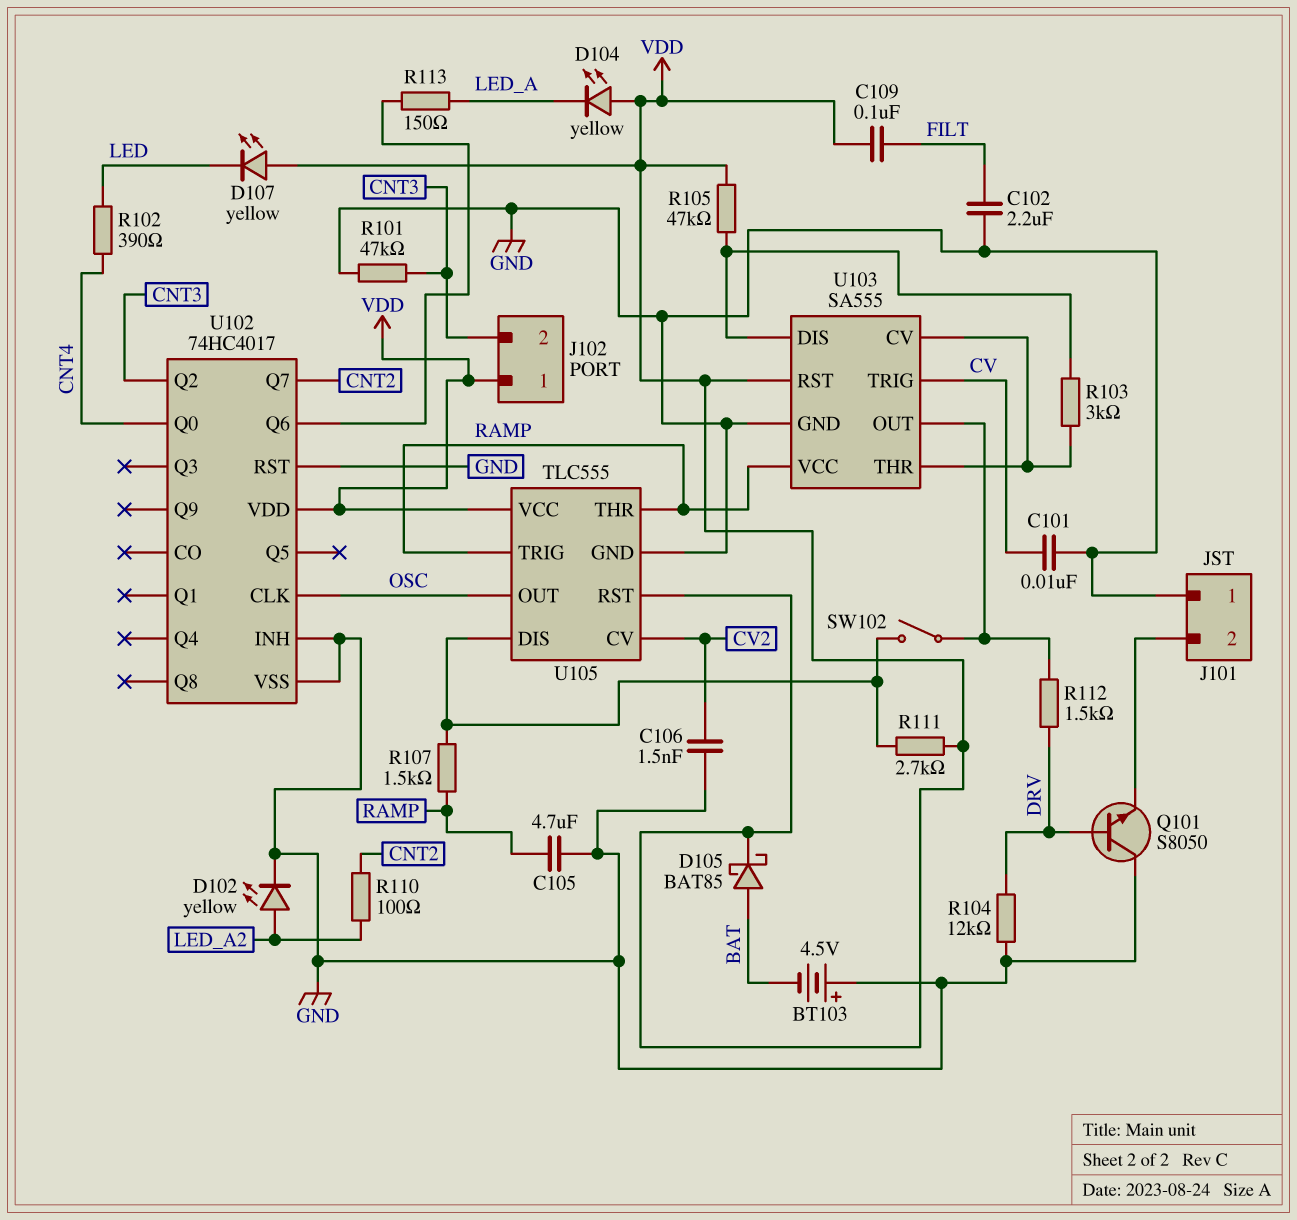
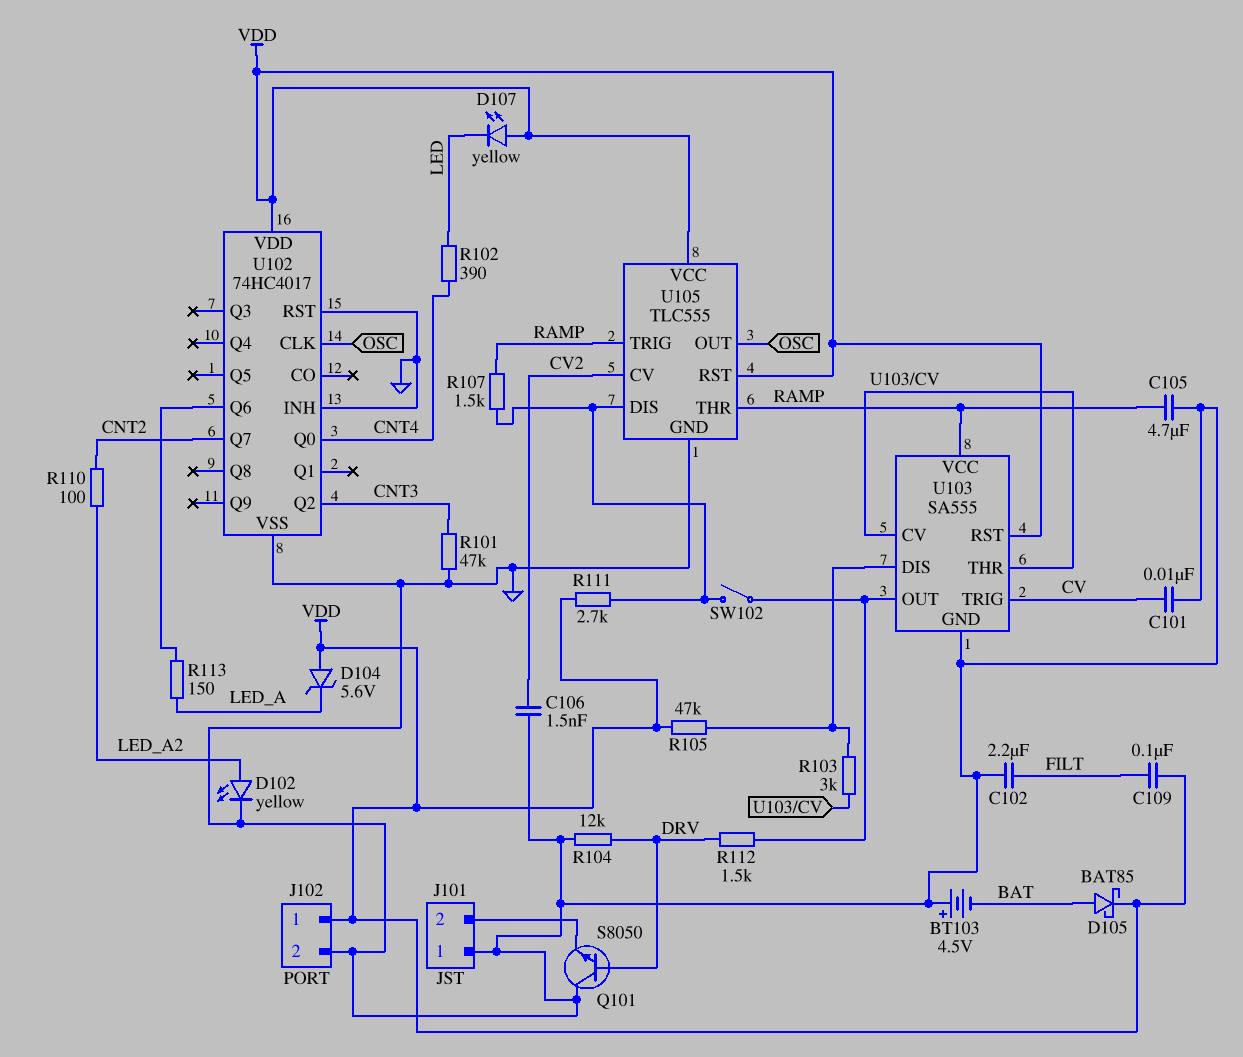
D104: LED yellow (A VDD, K LED_A) -> zener 5.6V (A VDD, K LED_A)
J102 pin 2: CNT3 -> GND

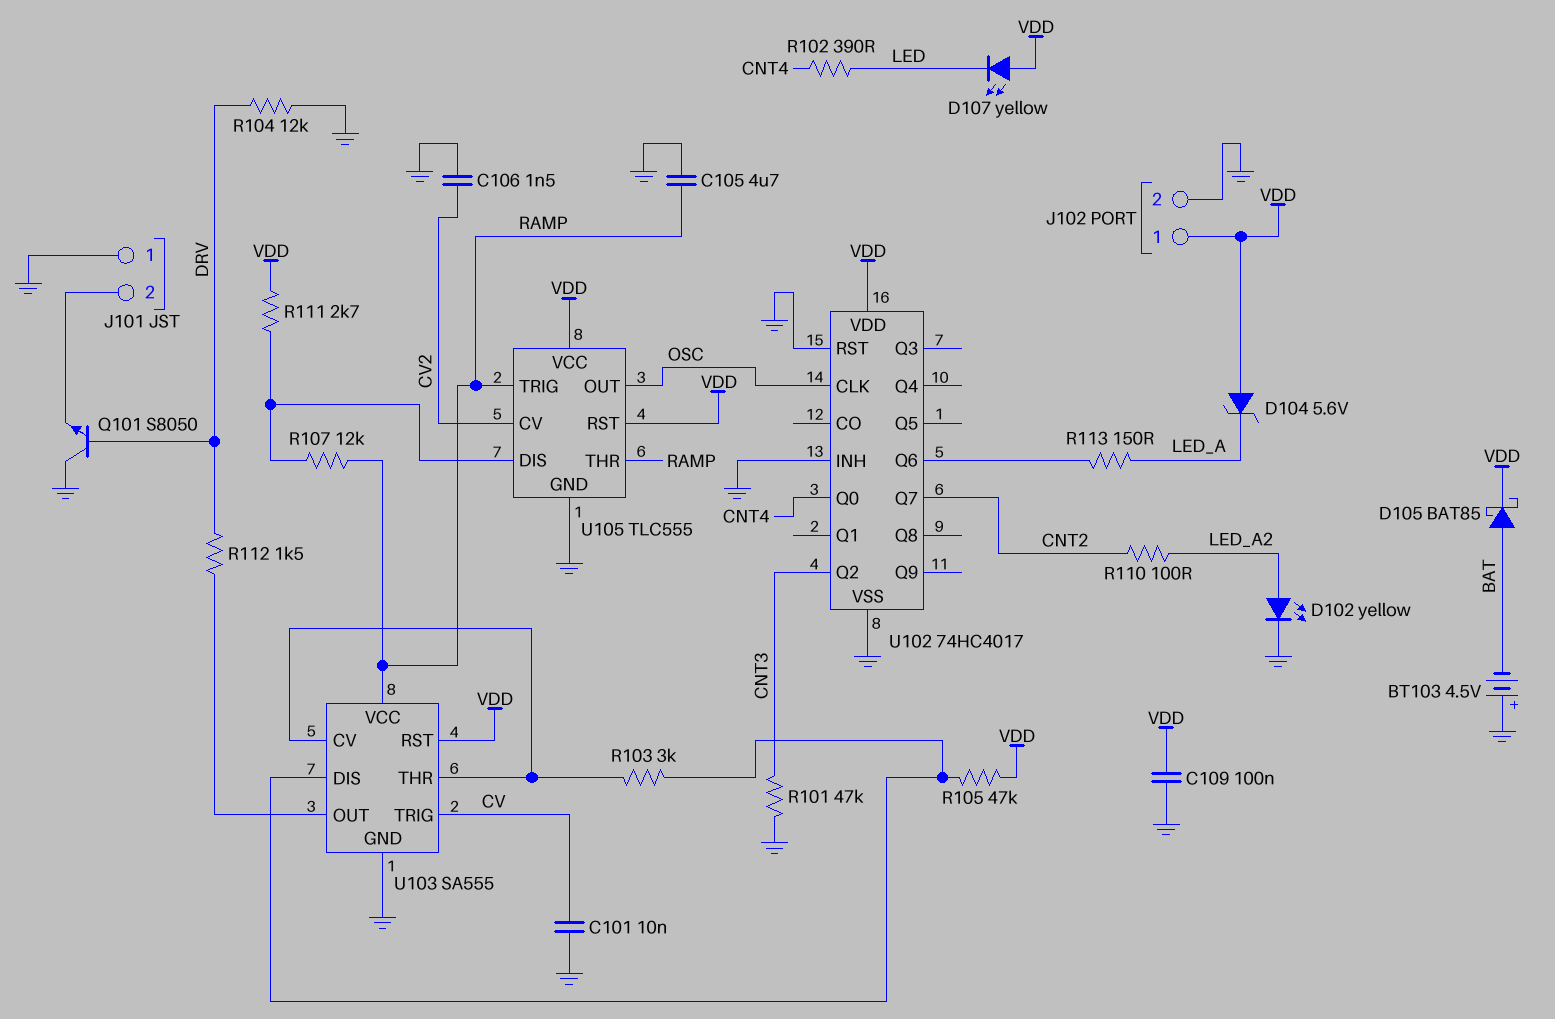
C102: 2.2uF (FILT, GND) -> none
C109: 100nF (FILT, VDD) -> 100nF (GND, VDD)
R107: 1.5k (RAMP, U105/DIS) -> 12k (RAMP, U105/DIS)
SW102: switch (U103/OUT, U105/DIS) -> none

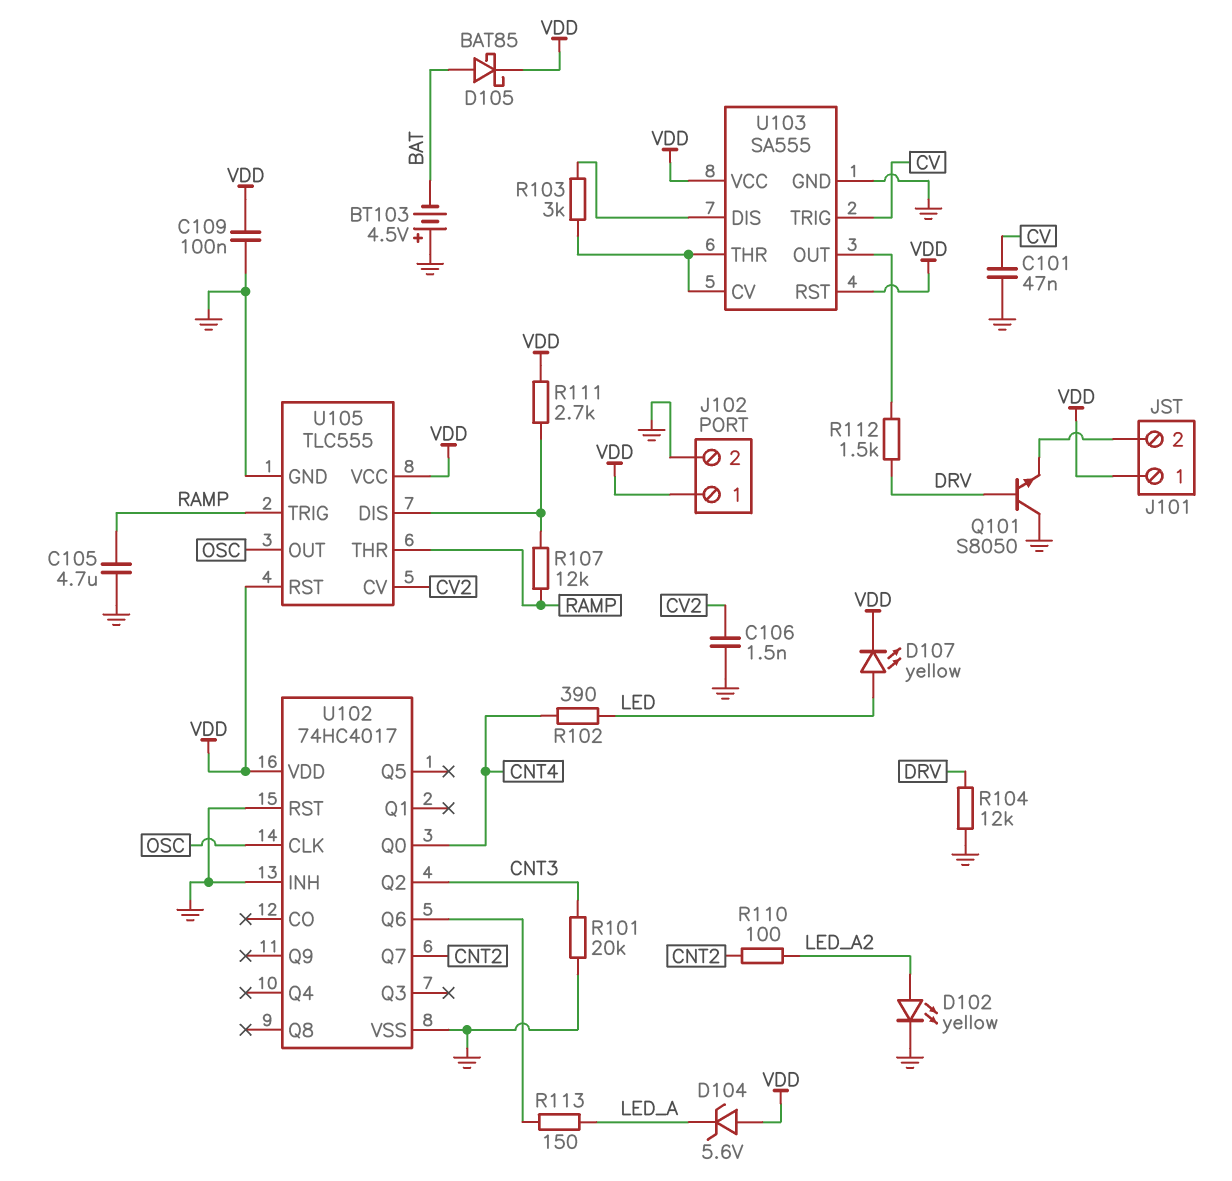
C101: 10nF (CV, GND) -> 47nF (CV, GND)
D107: LED yellow (A VDD, K LED) -> LED yellow (A LED, K VDD)
J101 pin 1: GND -> VDD
R101: 47k (CNT3, GND) -> 20k (CNT3, GND)
R105: 47k (U103/DIS, VDD) -> none
U103 pin VCC: RAMP -> VDD

